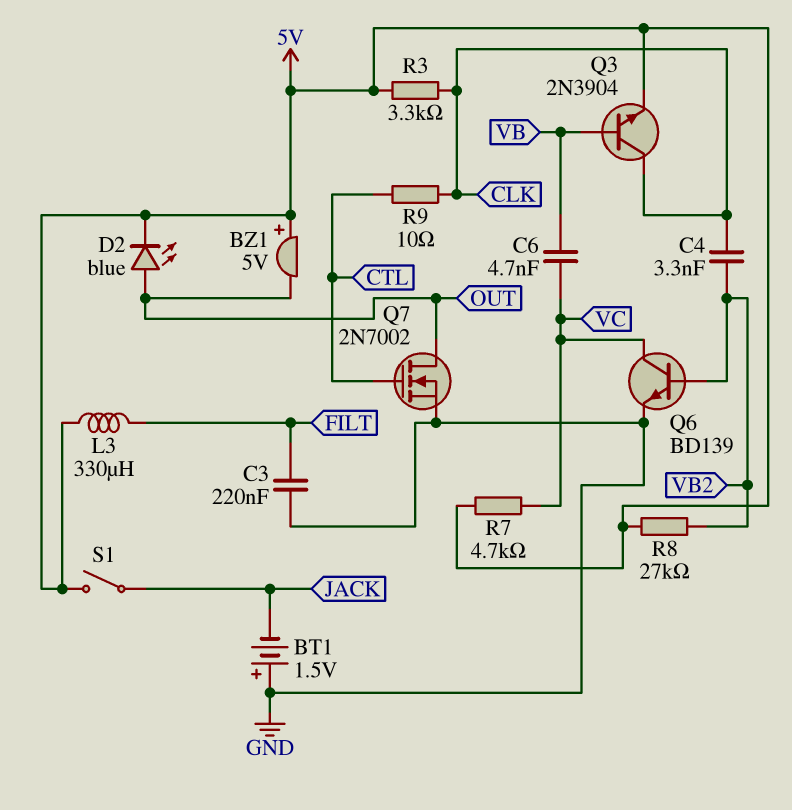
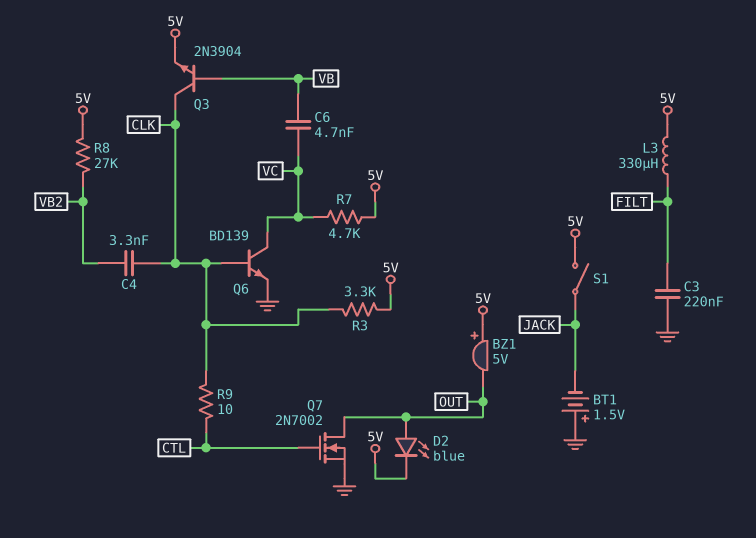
Q6: NPN BD139 (B VB2, C VC, E GND) -> NPN BD139 (B CLK, C VC, E GND)

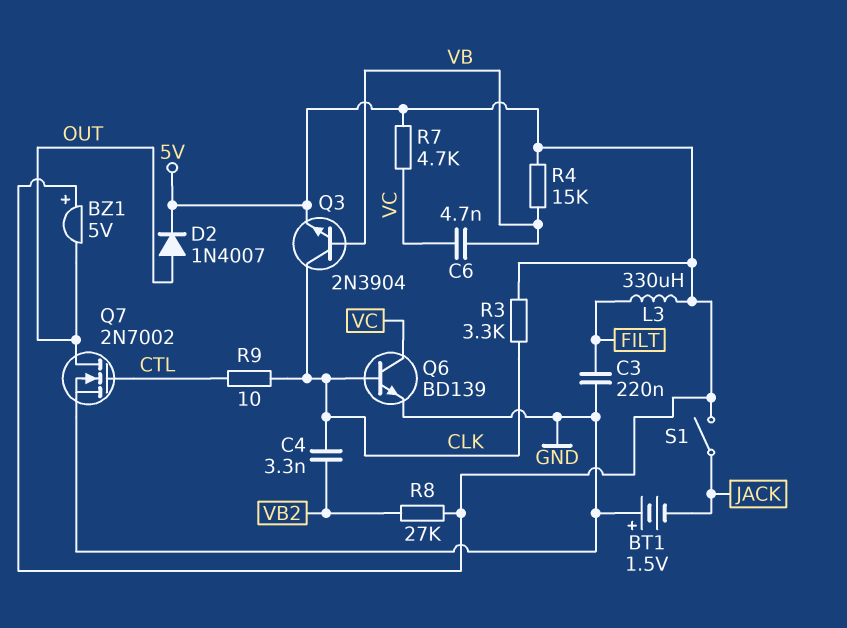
D2: LED blue (A OUT, K 5V) -> diode 1N4007 (A OUT, K 5V)
R4: none -> 15k (5V, VB)

